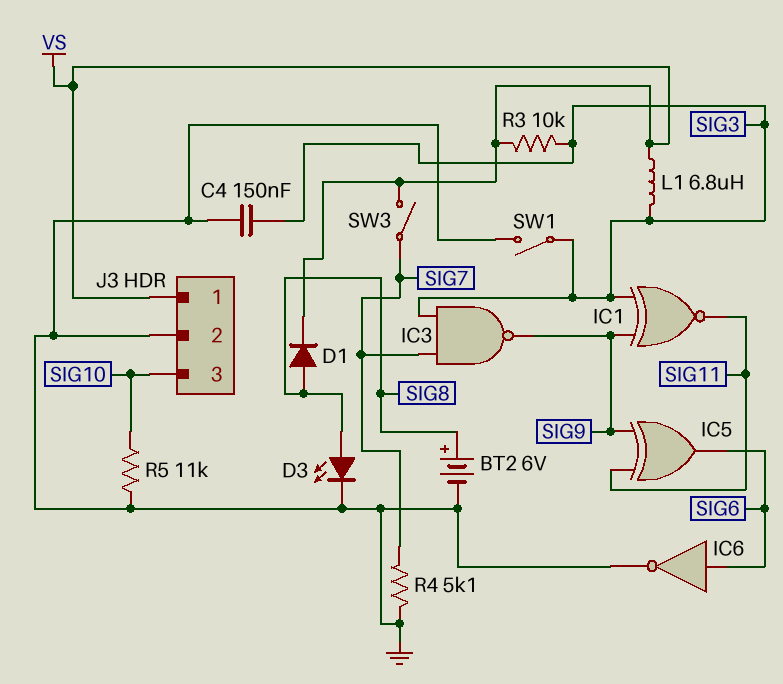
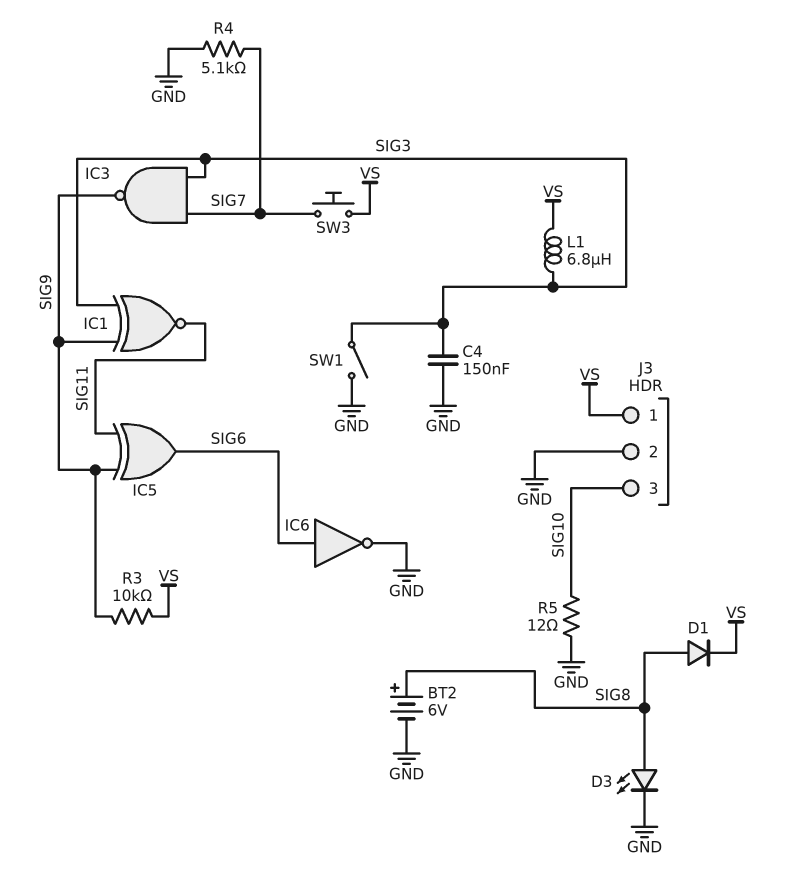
R3: 10k (SIG3, VS) -> 10k (SIG9, VS)
R5: 11k (GND, SIG10) -> 12 (GND, SIG10)
SW3: switch (SIG7, VS) -> button (SIG7, VS)

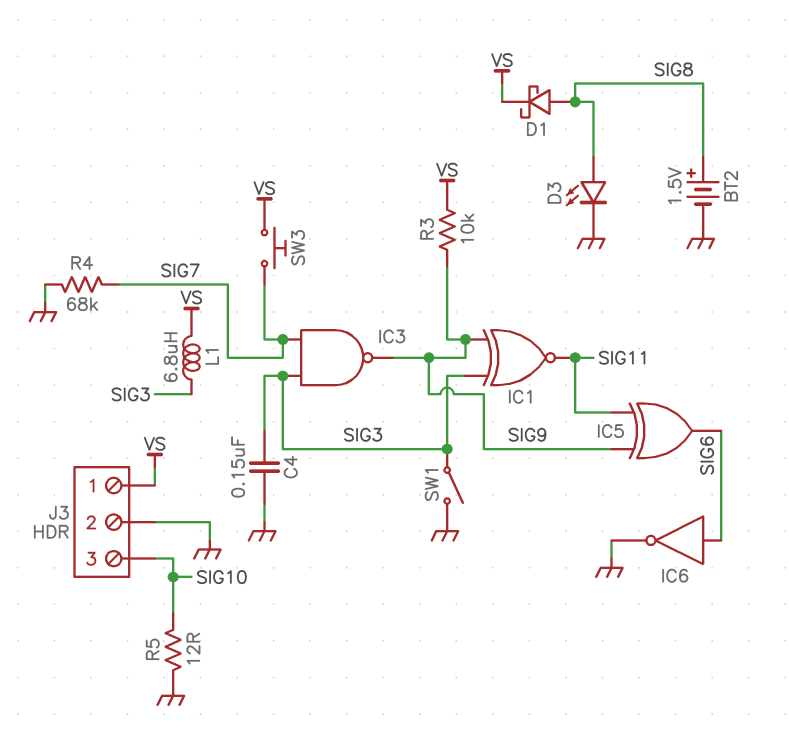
BT2: 6V (plus SIG8, minus GND) -> 1.5V (plus SIG8, minus GND)
D1: diode (A SIG8, K VS) -> schottky (A SIG8, K VS)
R4: 5.1k (GND, SIG7) -> 68k (GND, SIG7)

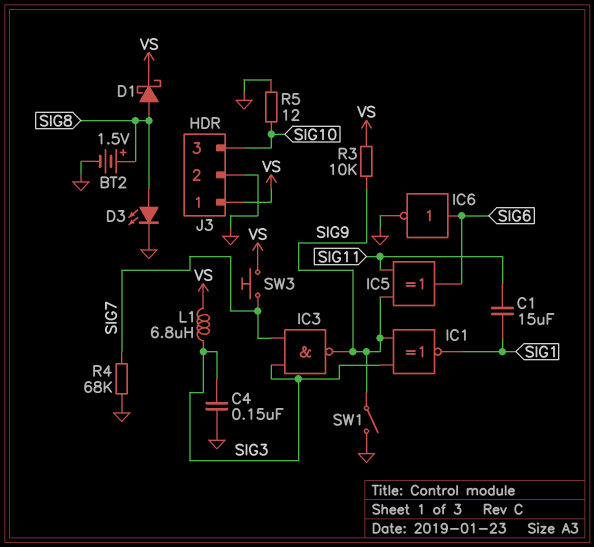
C1: none -> 15uF (SIG1, SIG11)
IC1: XNOR (in SIG3, in SIG9, out SIG11) -> XNOR (in SIG3, in SIG9, out SIG1)
SW1: switch (GND, SIG3) -> switch (GND, SIG9)

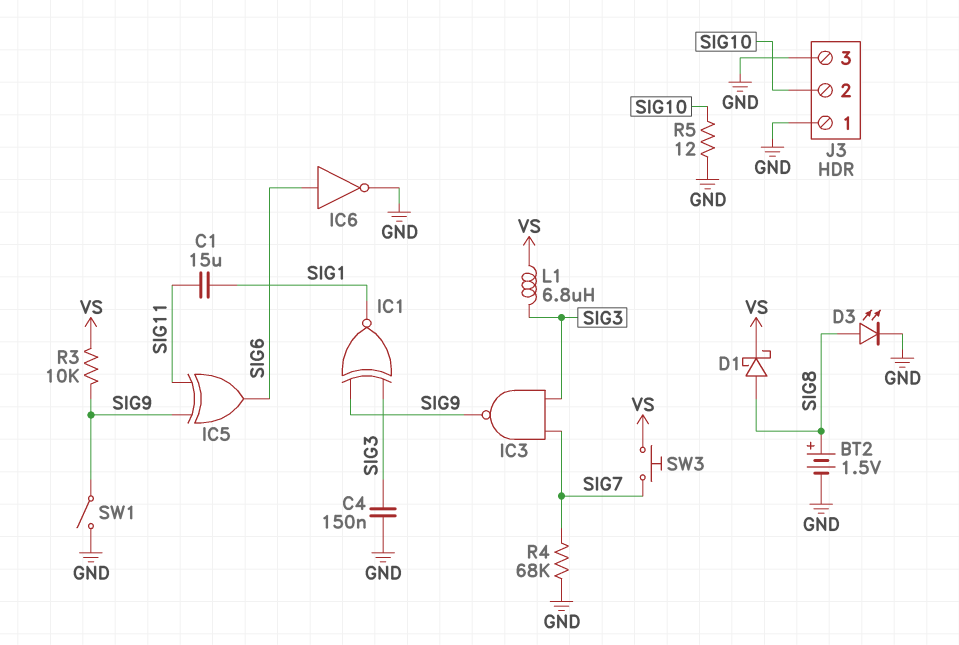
J3 pin 1: VS -> GND
J3 pin 2: GND -> SIG10
J3 pin 3: SIG10 -> GND

